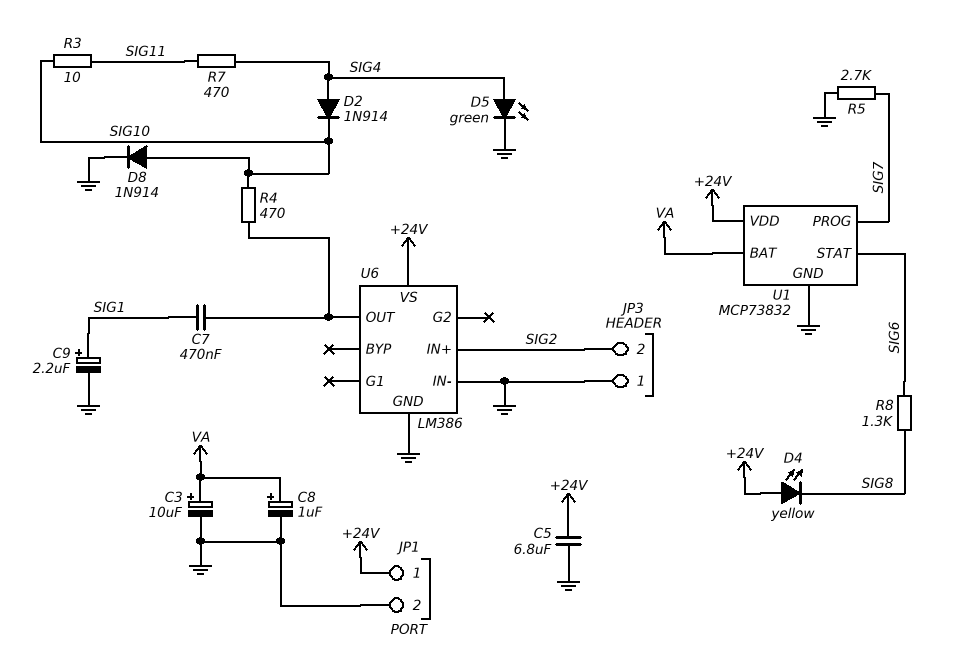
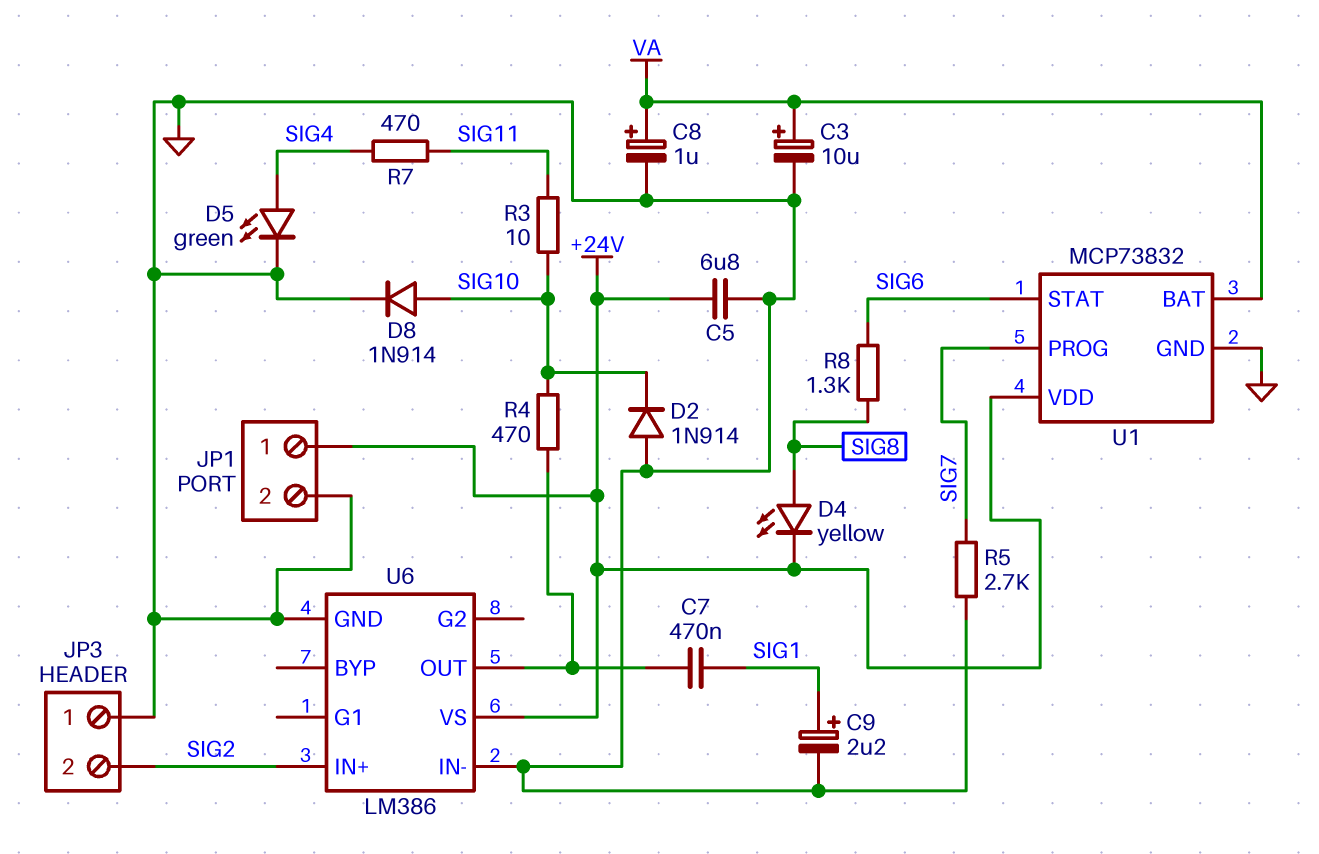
D2: diode 1N914 (A SIG4, K SIG10) -> diode 1N914 (A GND, K SIG10)
D4: LED yellow (A +24V, K SIG8) -> LED yellow (A SIG8, K +24V)

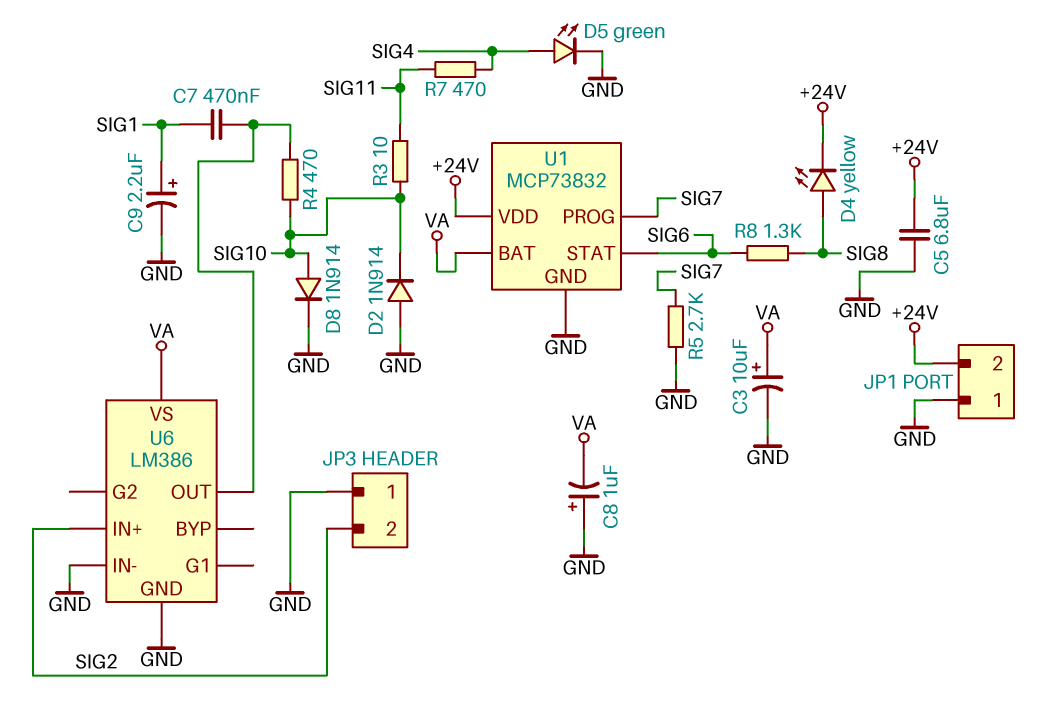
C8: 1uF (plus VA, minus GND) -> 1uF (plus GND, minus VA)
JP1 pin 1: +24V -> GND
JP1 pin 2: GND -> +24V
U6 pin VS: +24V -> VA

